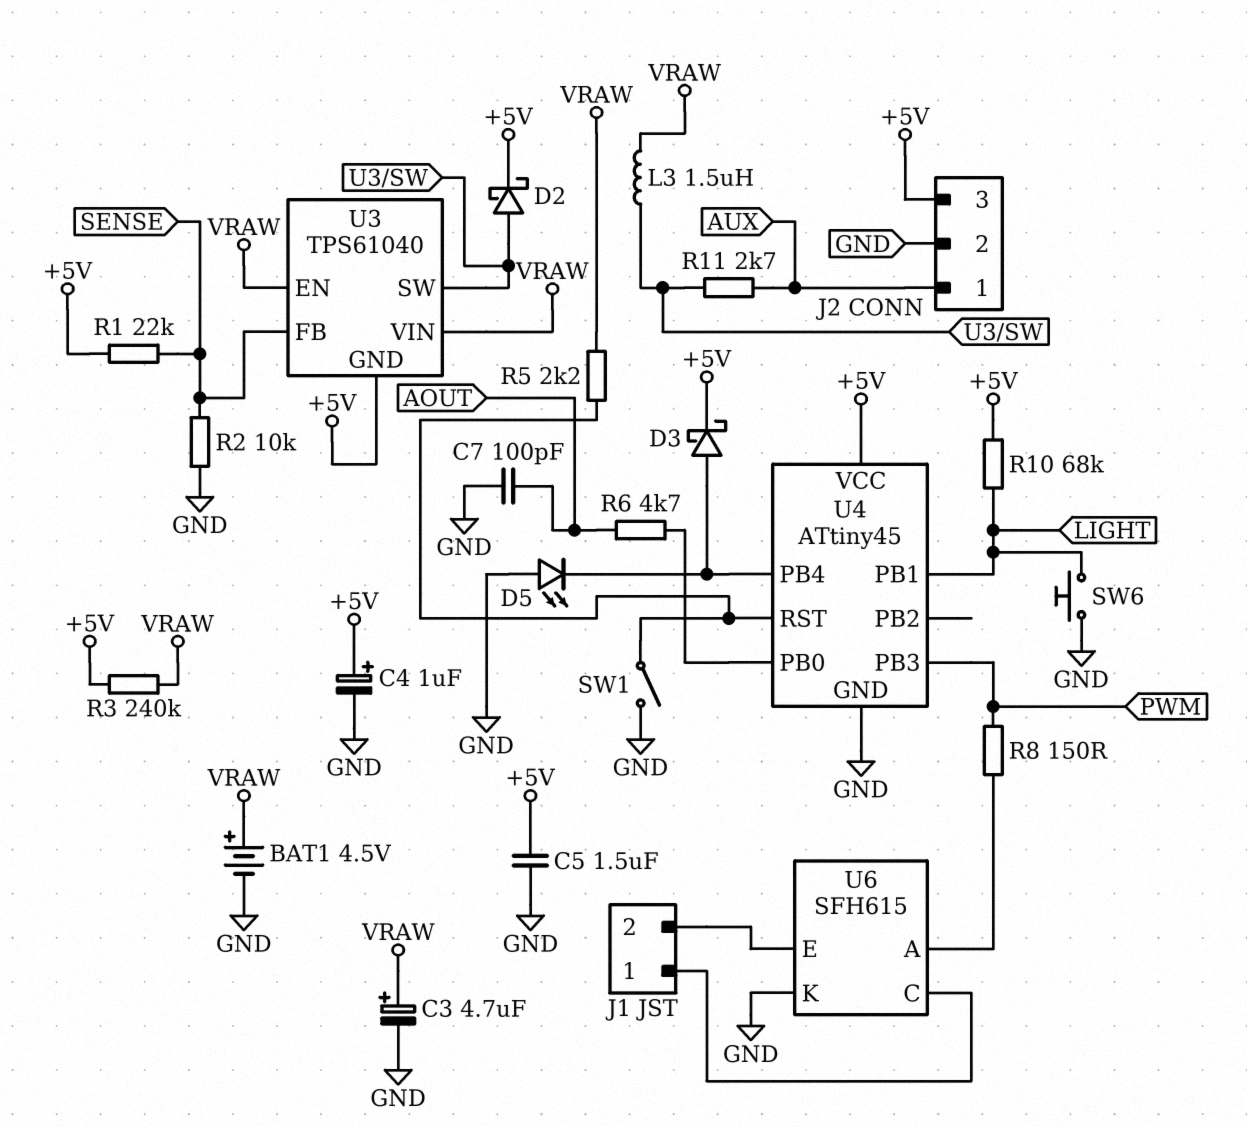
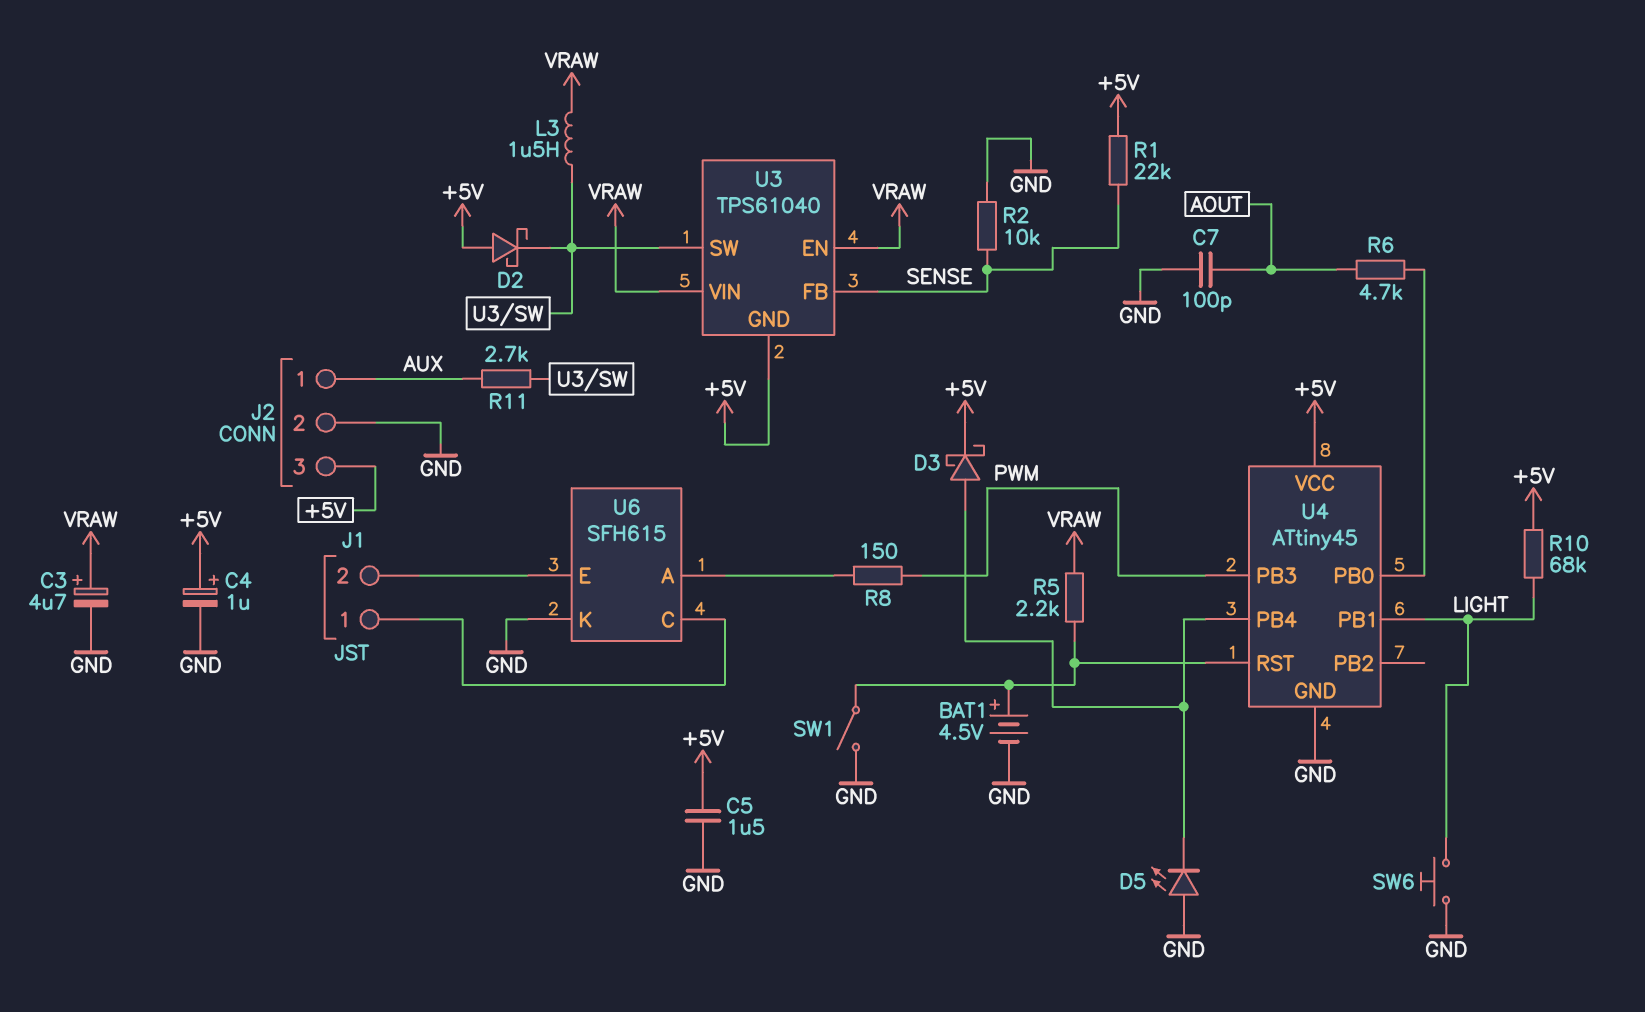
BAT1: 4.5V (plus VRAW, minus GND) -> 4.5V (plus U4/RST, minus GND)
D2: schottky (A U3/SW, K +5V) -> schottky (A +5V, K U3/SW)
R3: 240k (+5V, VRAW) -> none

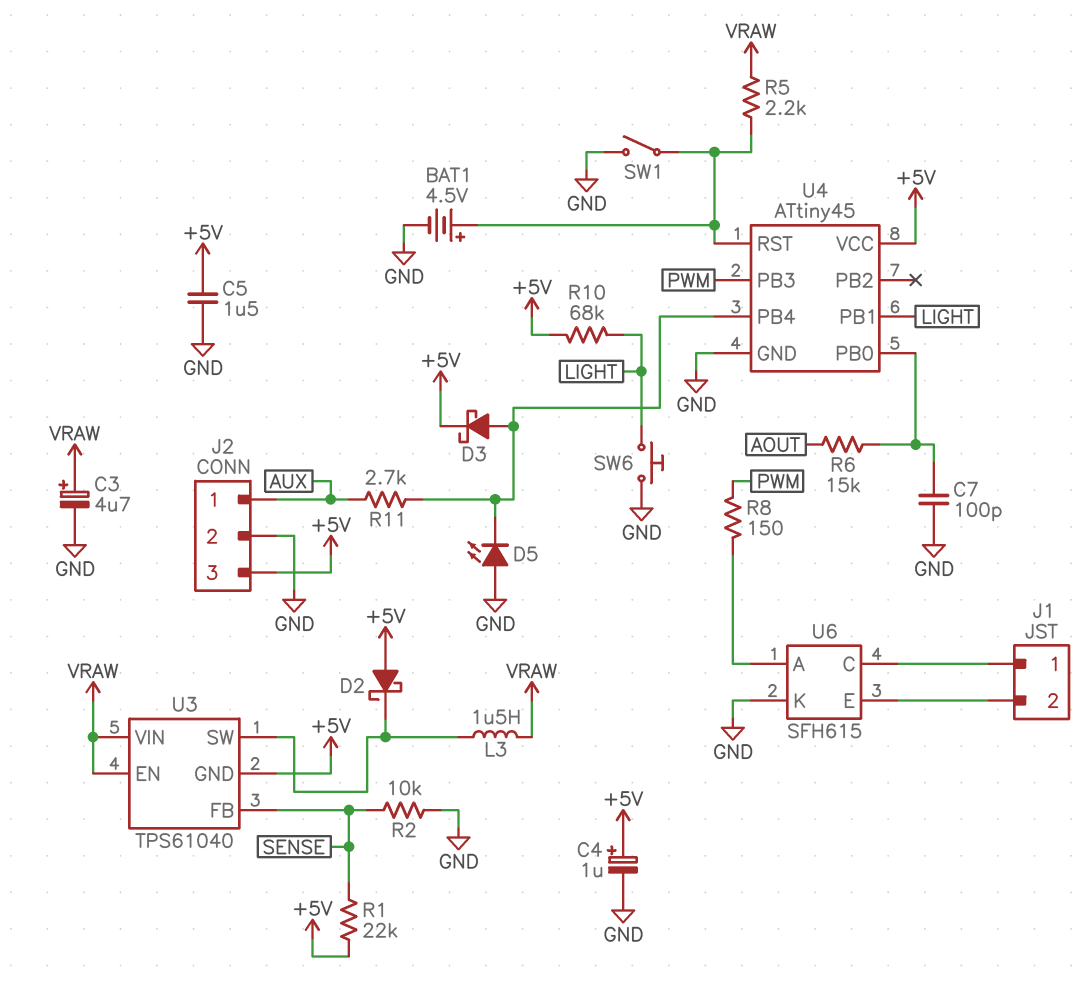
C7: 100pF (AOUT, GND) -> 100pF (GND, U4/PB0)
R6: 4.7k (AOUT, U4/PB0) -> 15k (AOUT, U4/PB0)
R11: 2.7k (AUX, U3/SW) -> 2.7k (AUX, U4/PB4)

